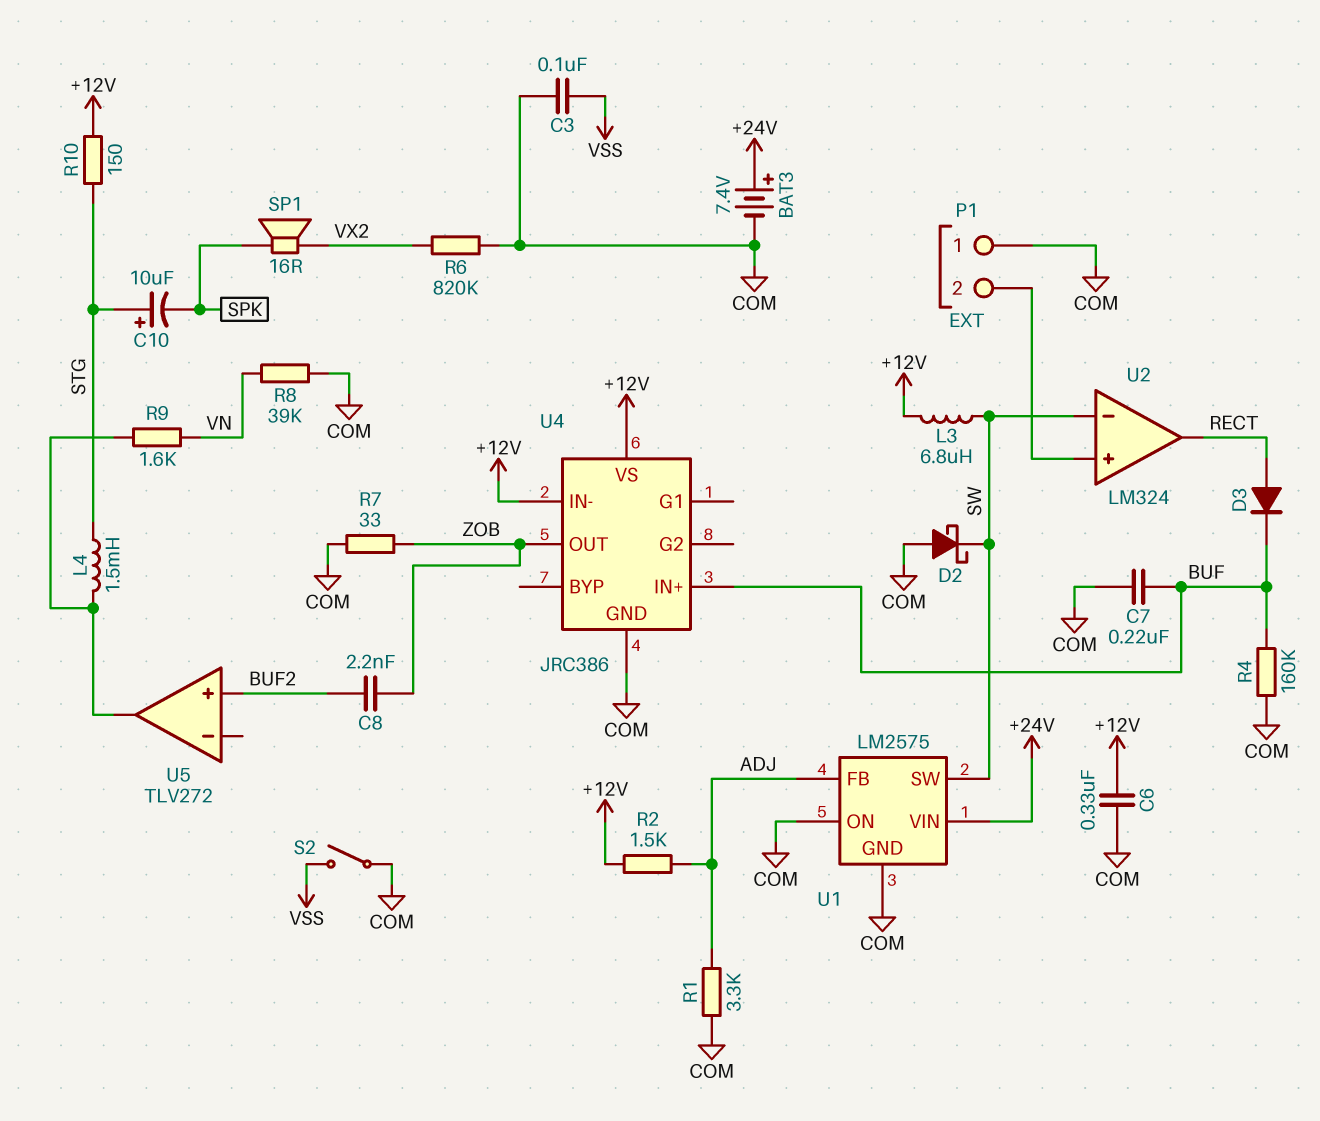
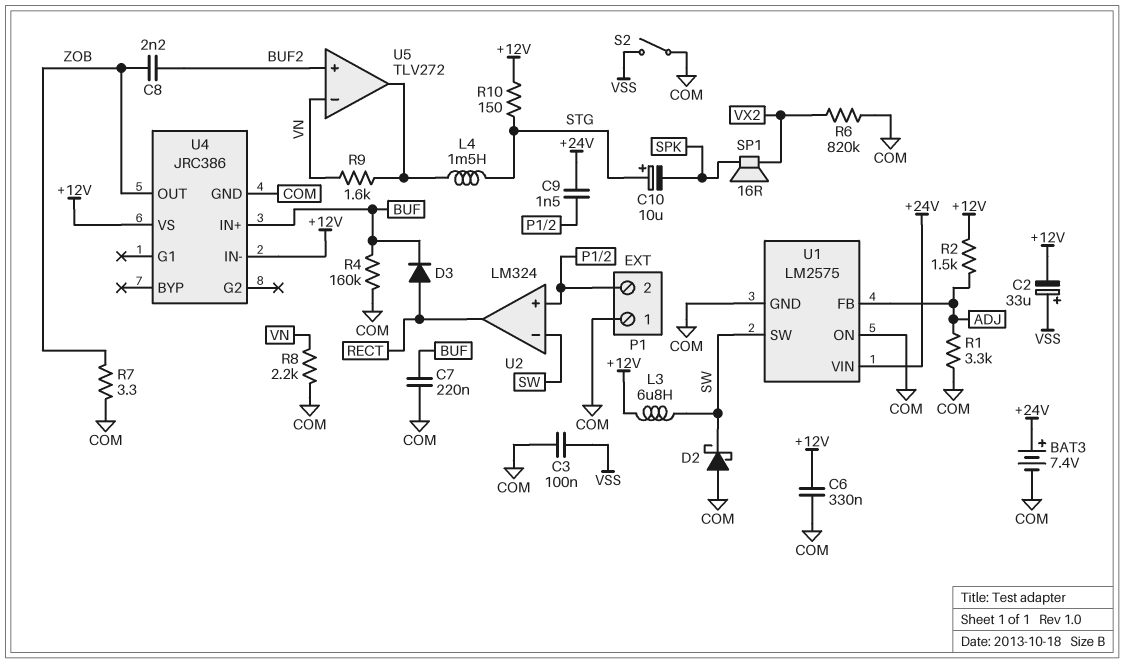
C2: none -> 33uF (plus VSS, minus +12V)
C9: none -> 1.5nF (+24V, P1/2)
R7: 33 (COM, ZOB) -> 3.3 (COM, ZOB)
R8: 39k (COM, VN) -> 2.2k (COM, VN)
U5 pin in-: none -> VN

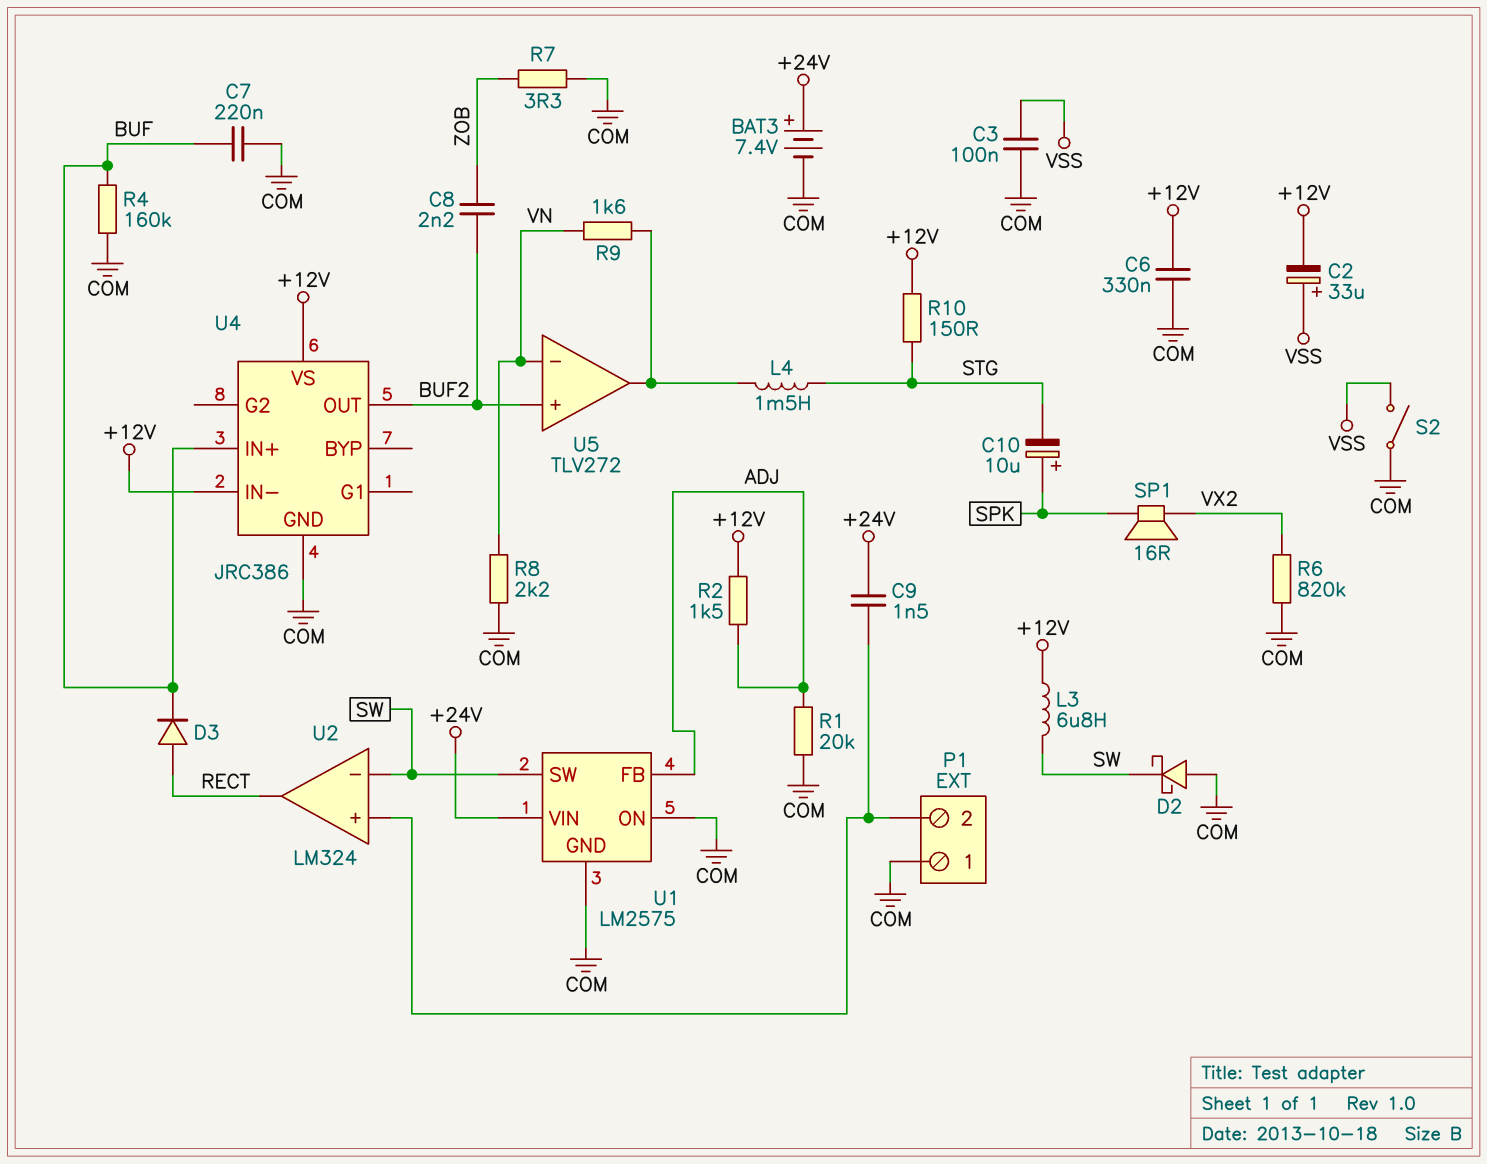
C10: 10uF (plus STG, minus SPK) -> 10uF (plus SPK, minus STG)
R1: 3.3k (ADJ, COM) -> 20k (ADJ, COM)
U4 pin OUT: ZOB -> BUF2

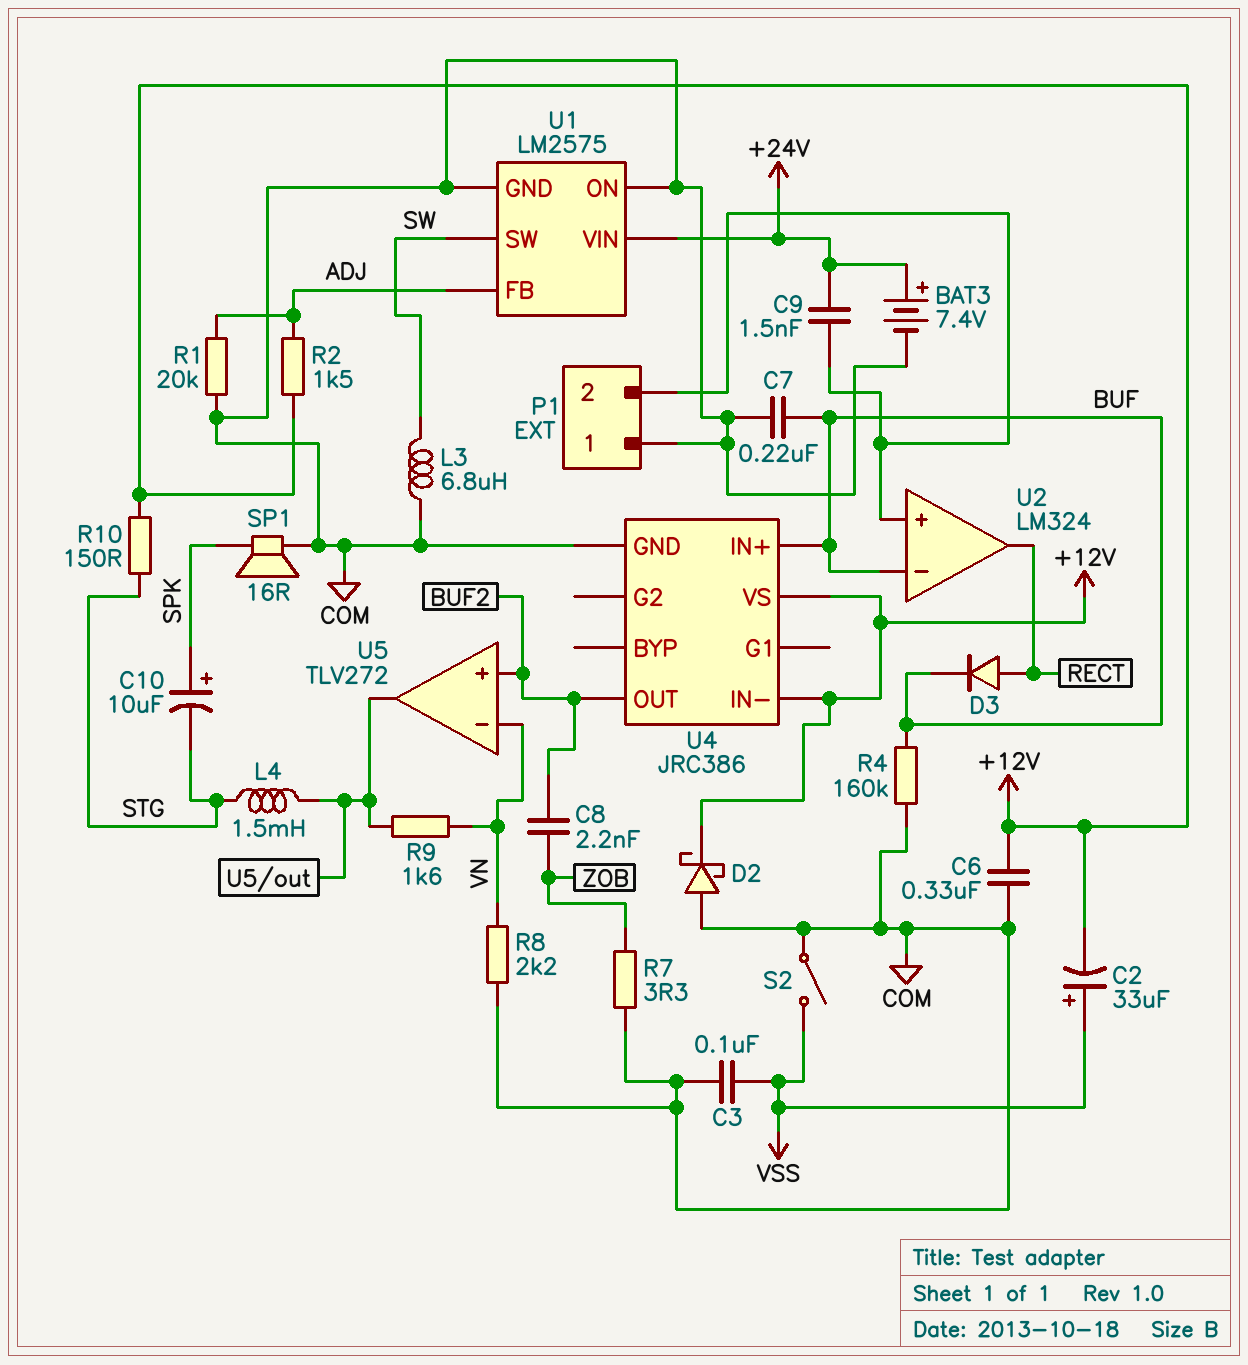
D2: schottky (A COM, K SW) -> schottky (A COM, K +12V)
L3: 6.8uH (+12V, SW) -> 6.8uH (COM, SW)
R6: 820k (COM, VX2) -> none
SP1: speaker 16R (SPK, VX2) -> speaker 16R (COM, SPK)
U2 pin in-: SW -> BUF

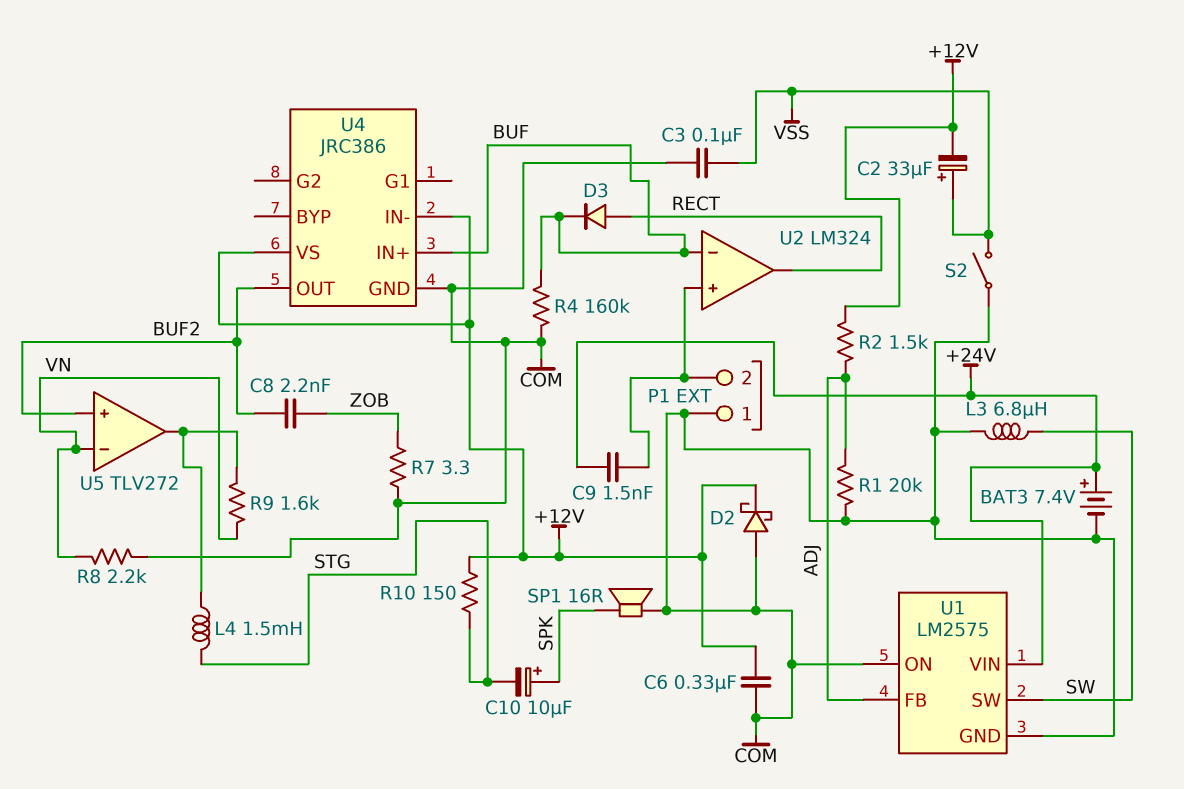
C7: 220nF (BUF, COM) -> none

